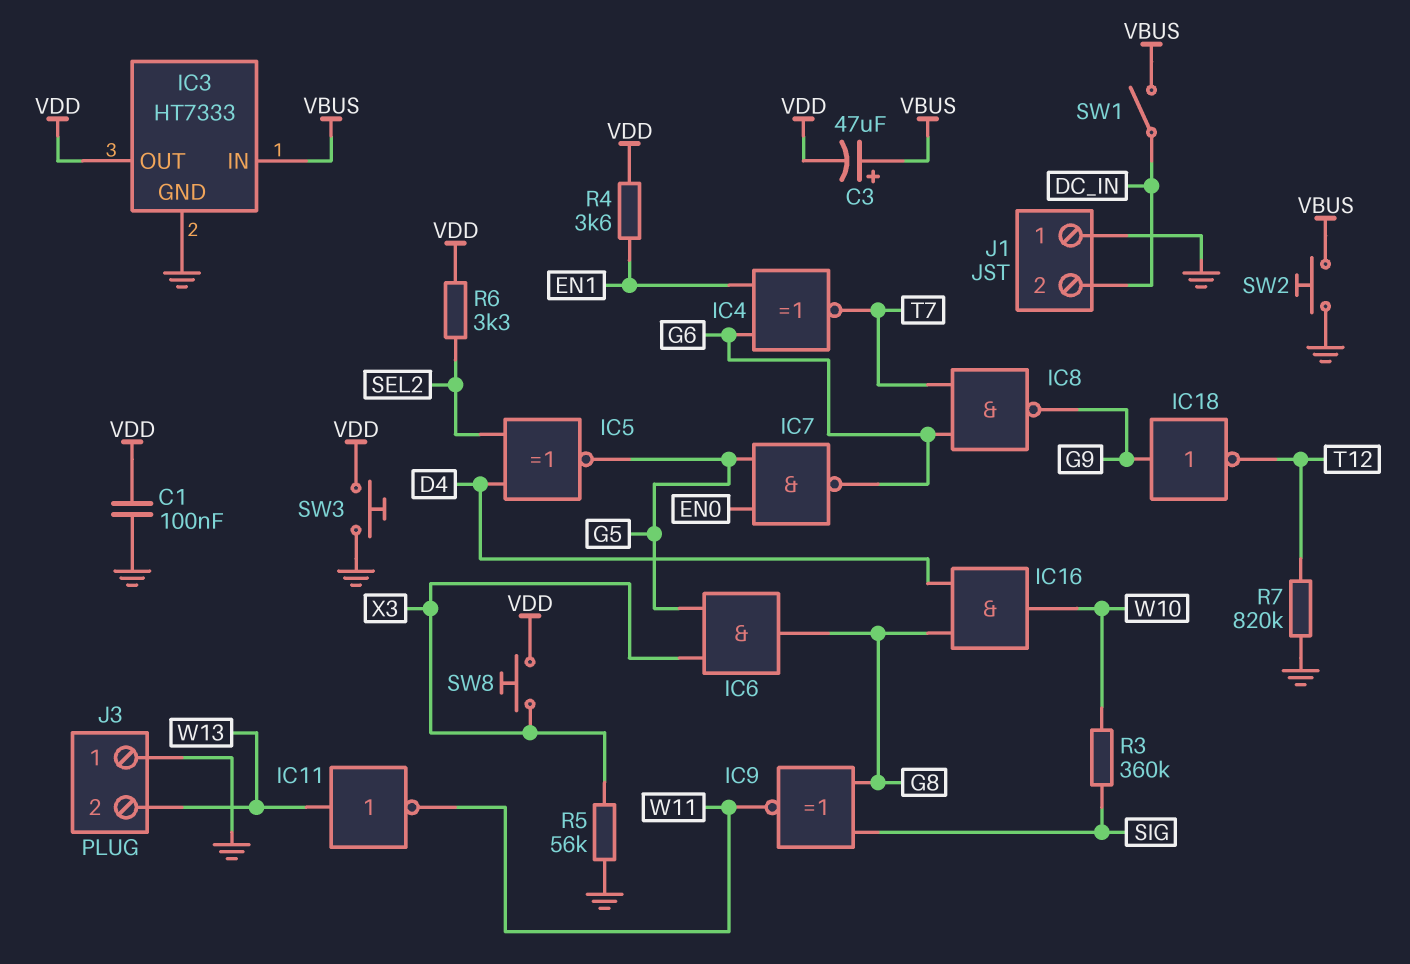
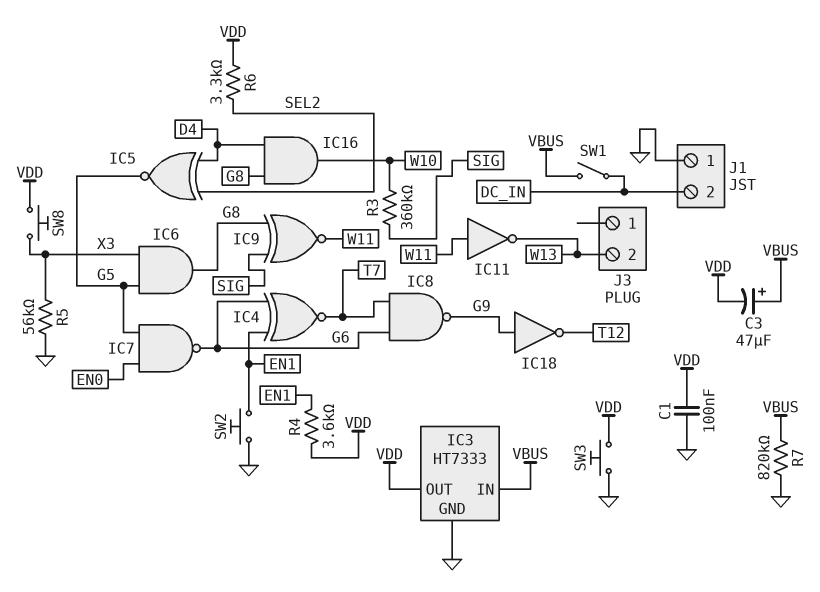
IC11: NOT (in W13, out W11) -> NOT (in W11, out W13)
J3 pin 1: GND -> none
R7: 820k (GND, T12) -> 820k (GND, VBUS)
SW2: button (GND, VBUS) -> button (EN1, GND)

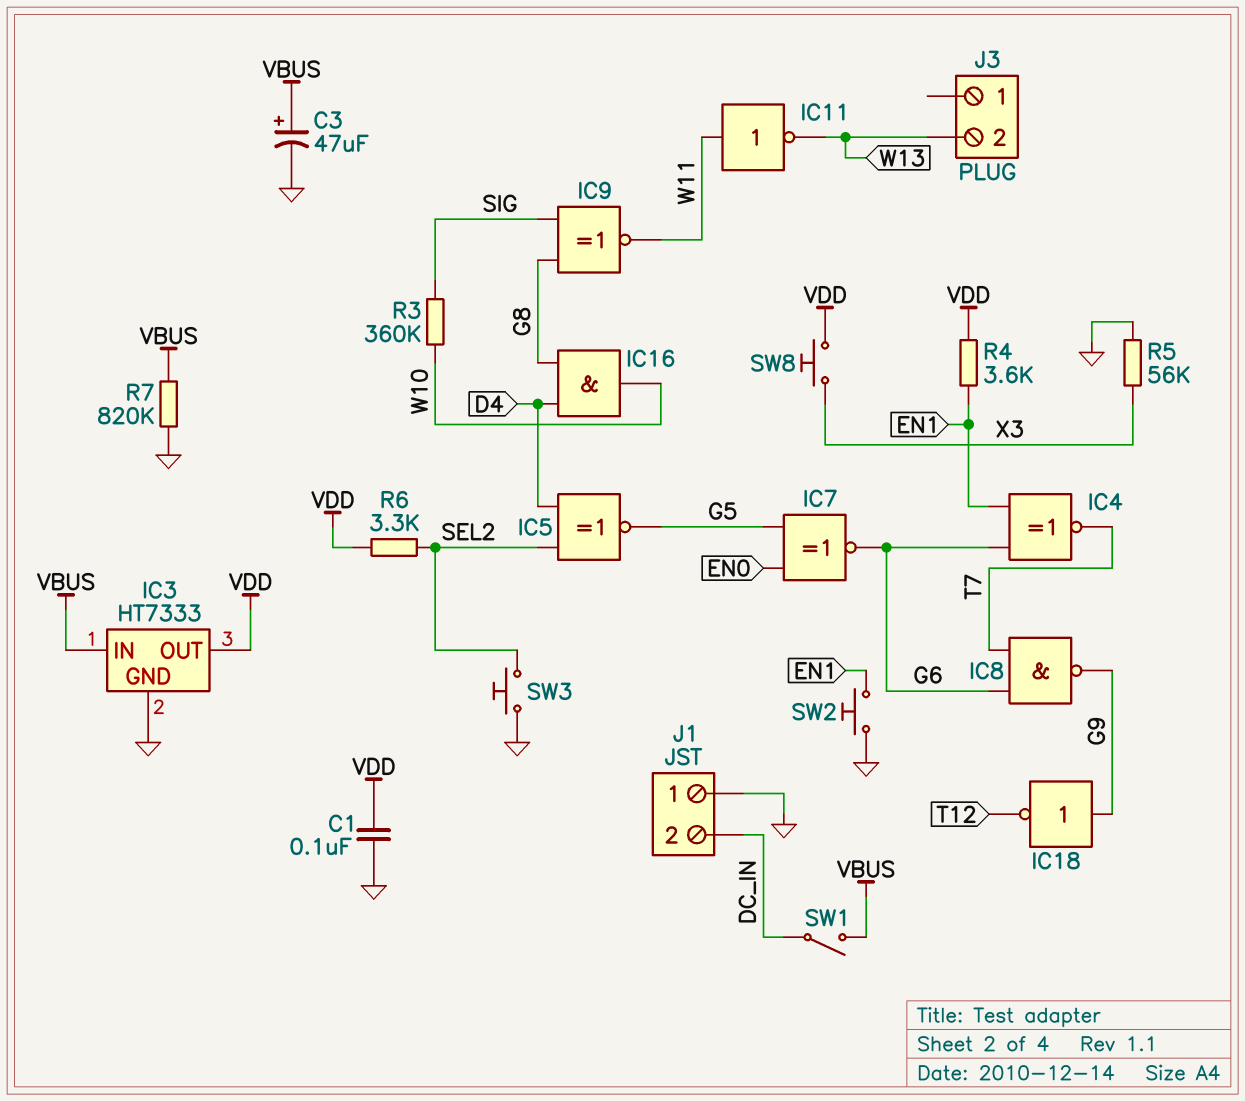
C3: 47uF (plus VBUS, minus VDD) -> 47uF (plus VBUS, minus GND)
IC6: AND (in G5, in X3, out G8) -> none
IC7: NAND (in EN0, in G5, out G6) -> XNOR (in EN0, in G5, out G6)
SW3: button (GND, VDD) -> button (GND, SEL2)

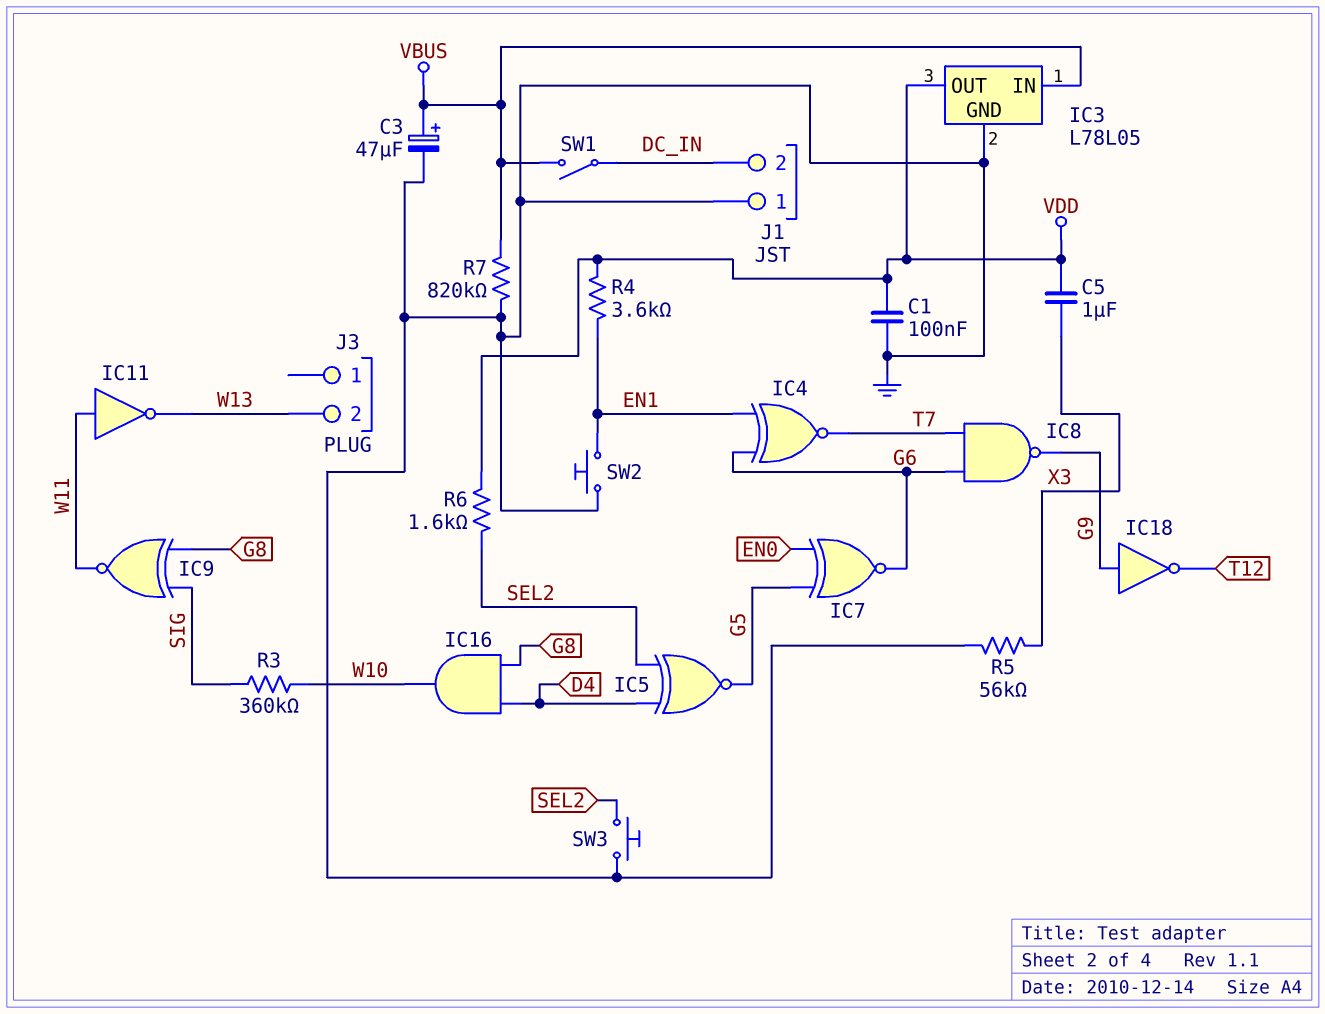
C5: none -> 1uF (VDD, X3)
IC3: HT7333 -> L78L05
R6: 3.3k (SEL2, VDD) -> 1.6k (SEL2, VDD)
SW8: button (VDD, X3) -> none

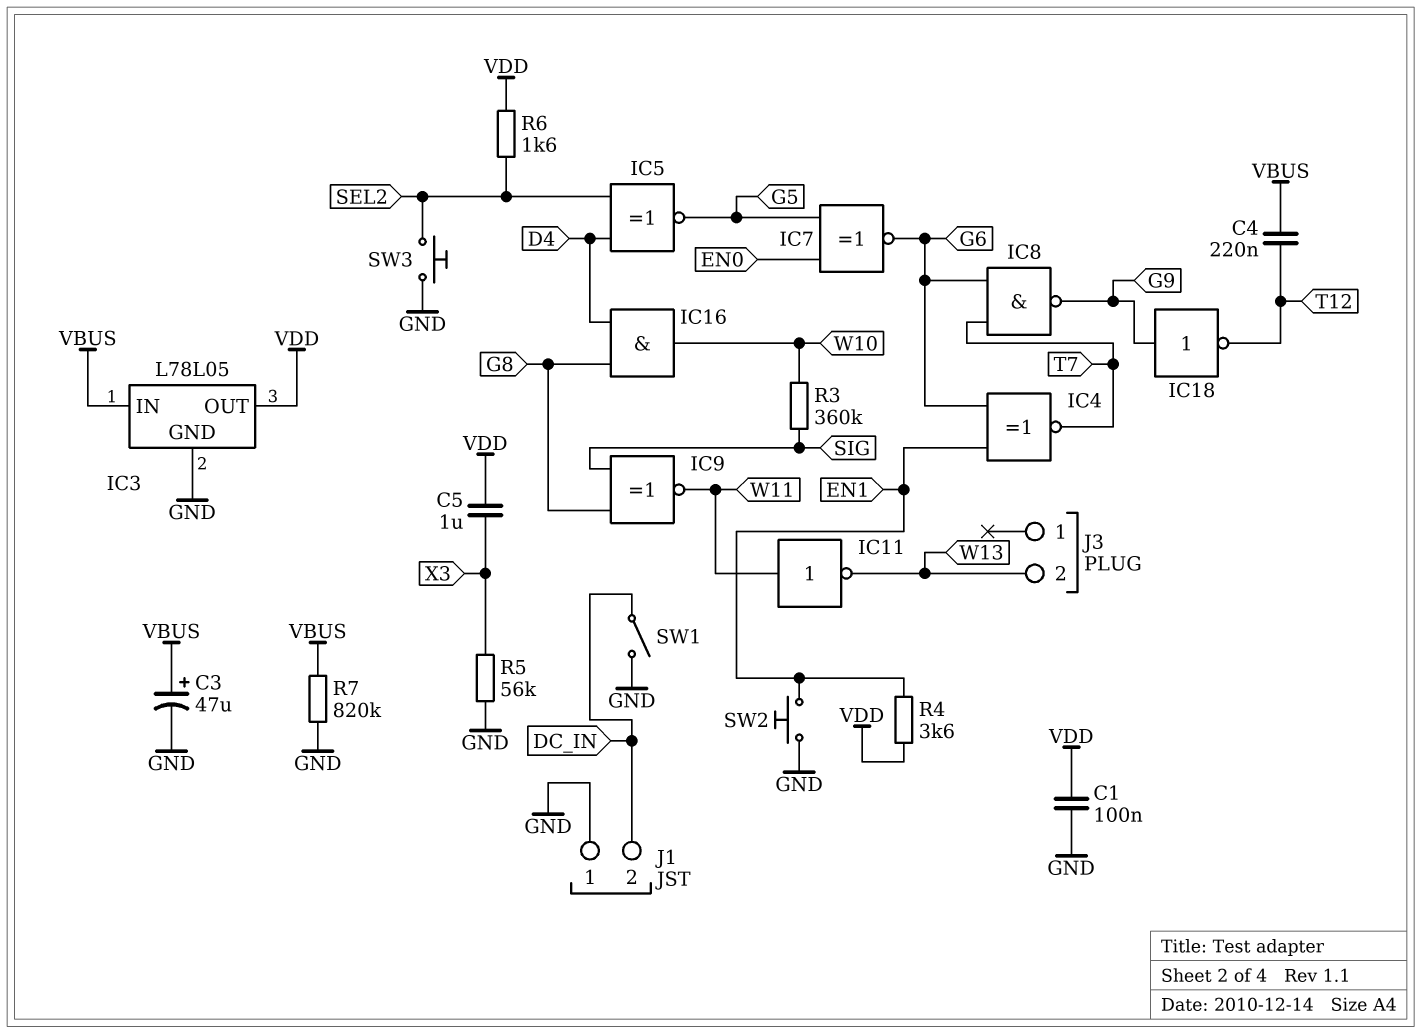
C4: none -> 220nF (T12, VBUS)
SW1: switch (DC_IN, VBUS) -> switch (DC_IN, GND)

